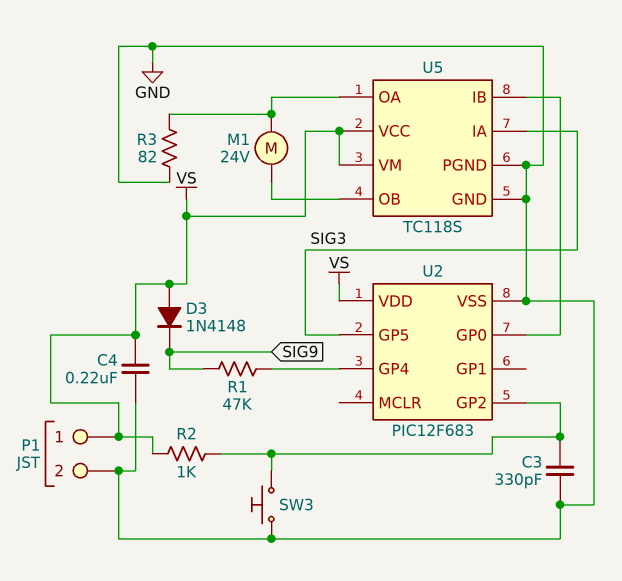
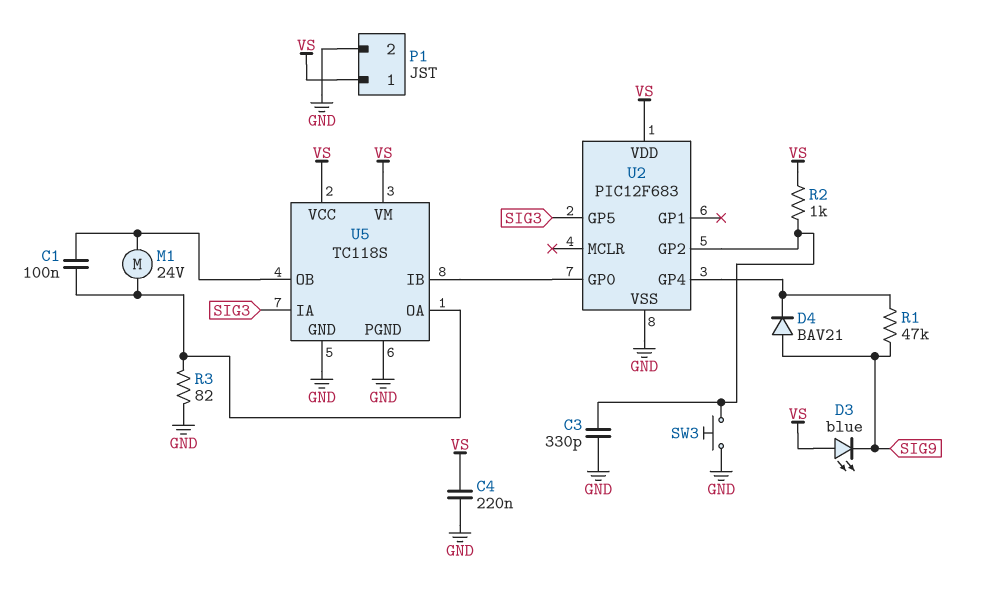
C1: none -> 100nF (U5/OA, U5/OB)
D3: diode 1N4148 (A VS, K SIG9) -> LED blue (A VS, K SIG9)
D4: none -> diode BAV21 (A SIG9, K U2/GP4)

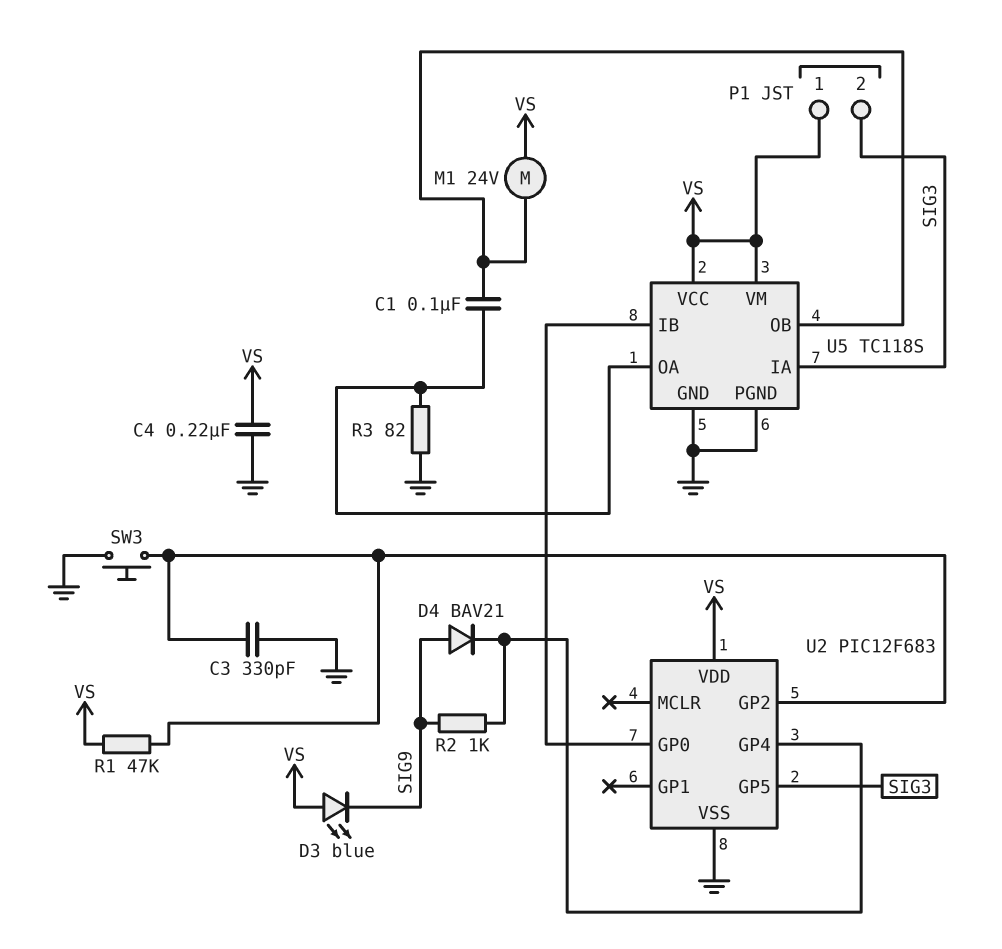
M1: motor 24V (U5/OA, U5/OB) -> motor 24V (U5/OB, VS)
P1 pin 2: GND -> SIG3
R1: 47k (SIG9, U2/GP4) -> 47k (U2/GP2, VS)
R2: 1k (U2/GP2, VS) -> 1k (SIG9, U2/GP4)

